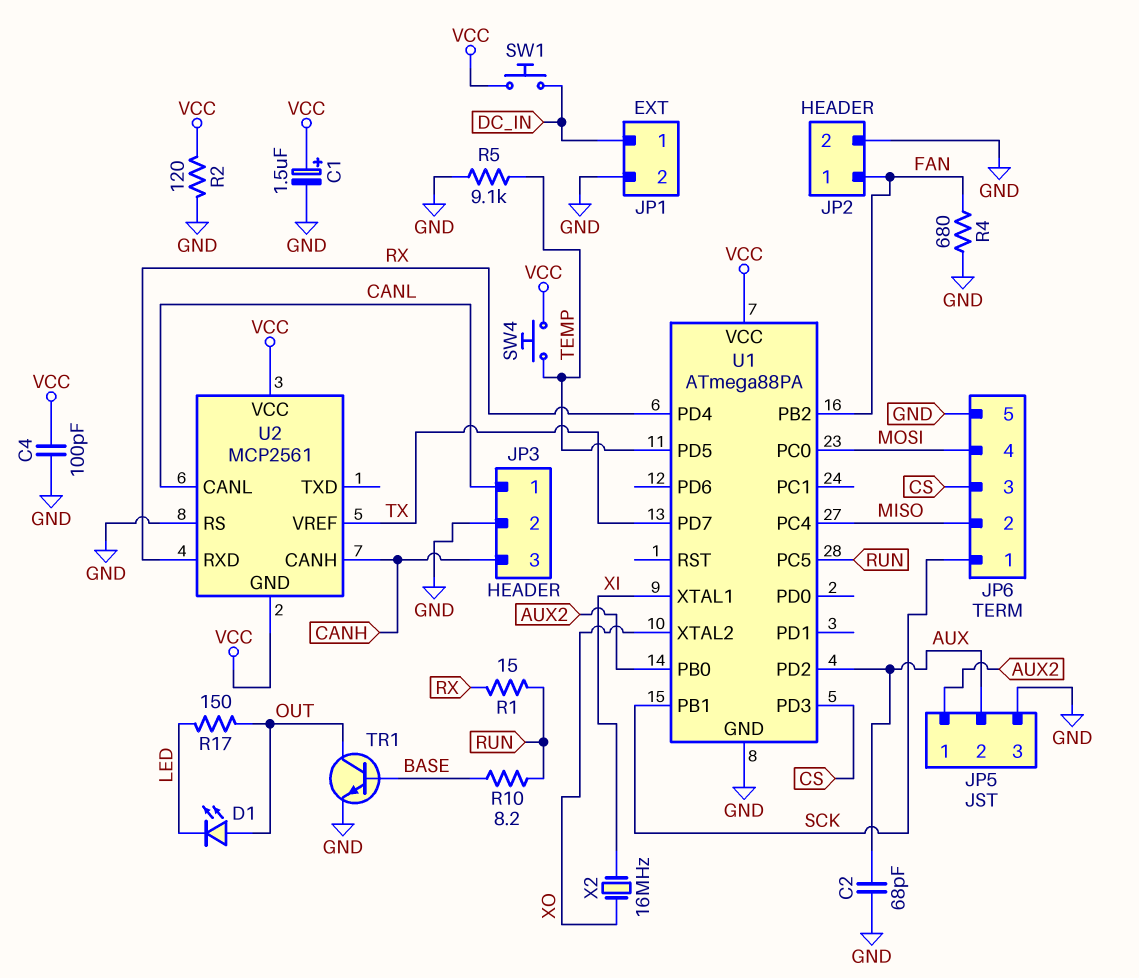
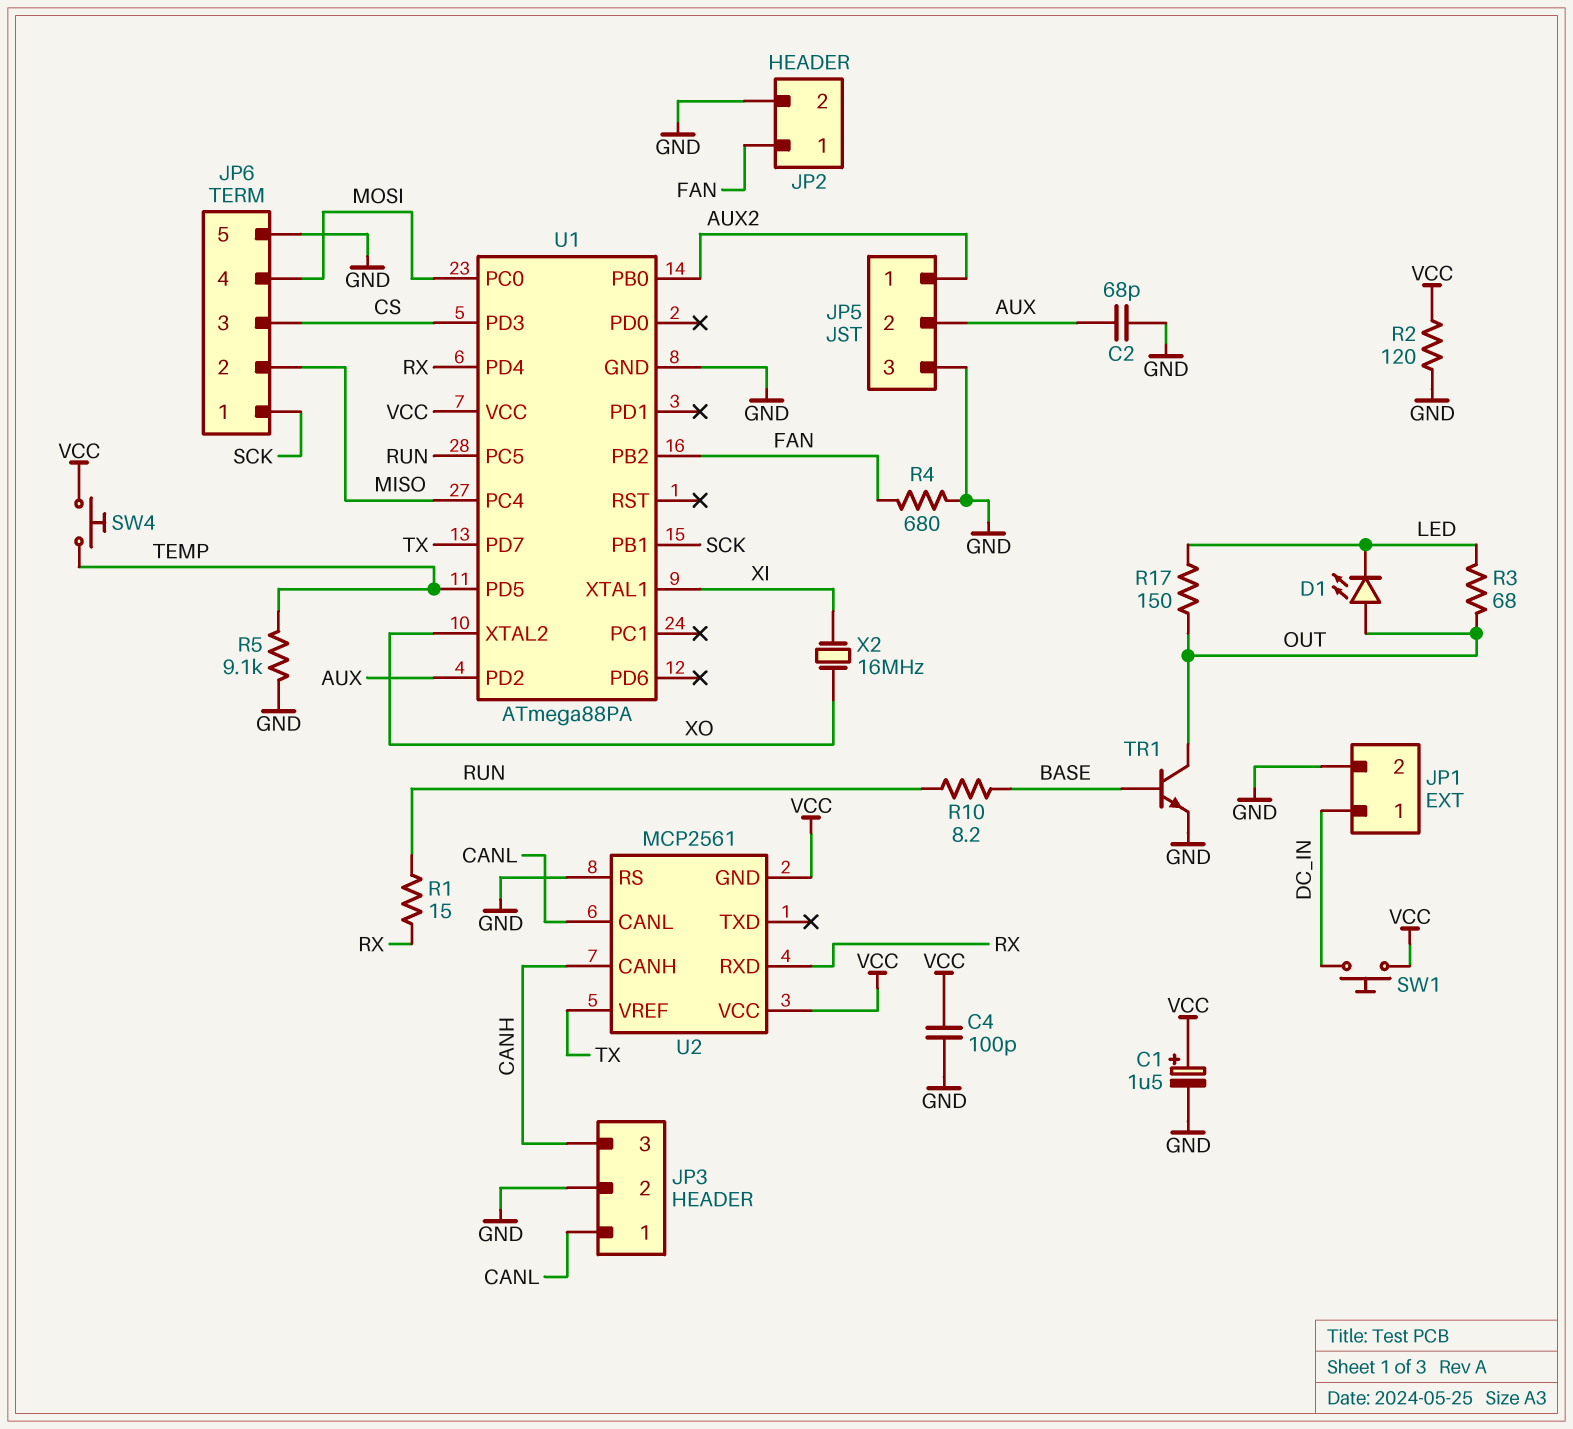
R3: none -> 68 (LED, OUT)

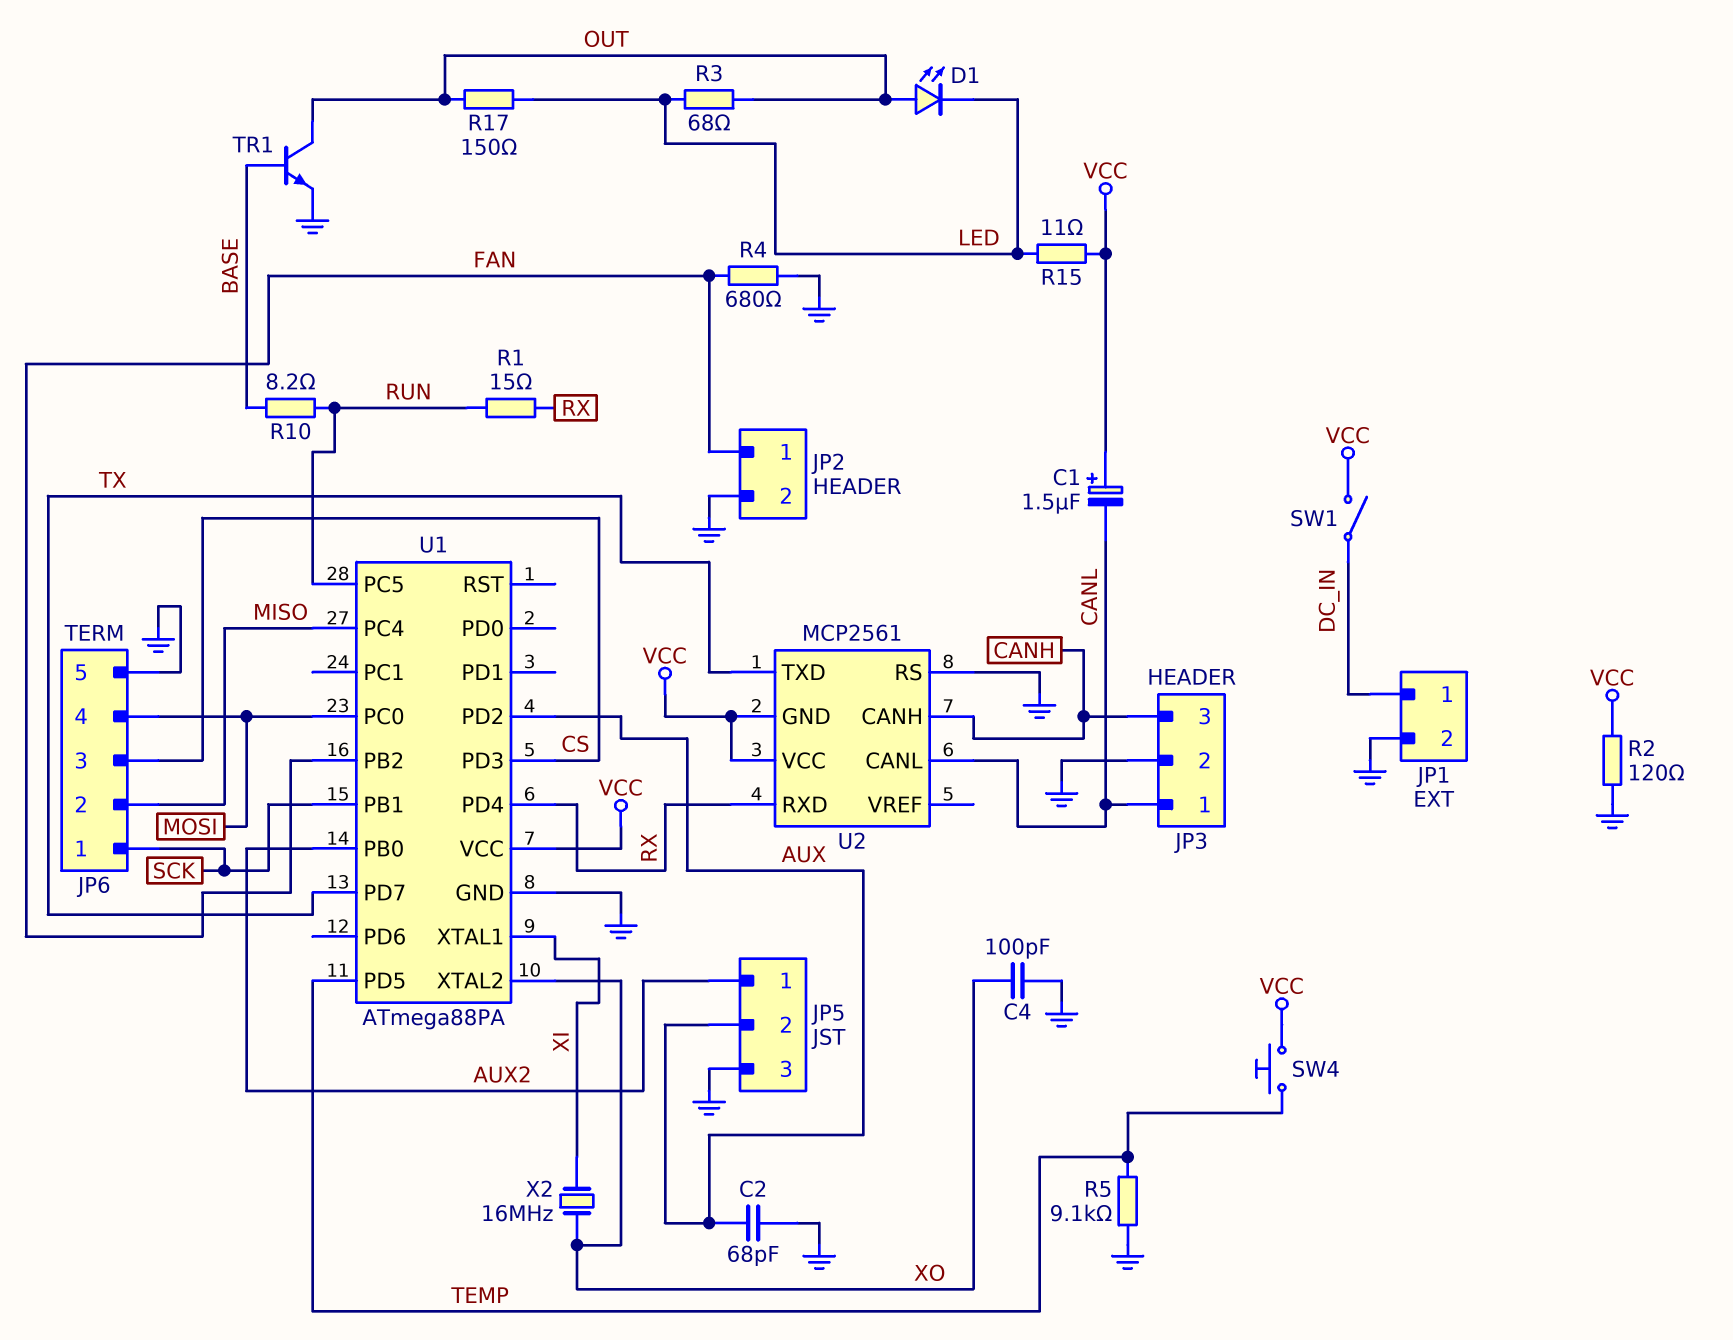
C1: 1.5uF (plus VCC, minus GND) -> 1.5uF (plus VCC, minus CANL)
C4: 100pF (GND, VCC) -> 100pF (GND, XO)
R15: none -> 11 (LED, VCC)
SW1: button (DC_IN, VCC) -> switch (DC_IN, VCC)
U2 pin TXD: none -> TX
U2 pin VREF: TX -> none

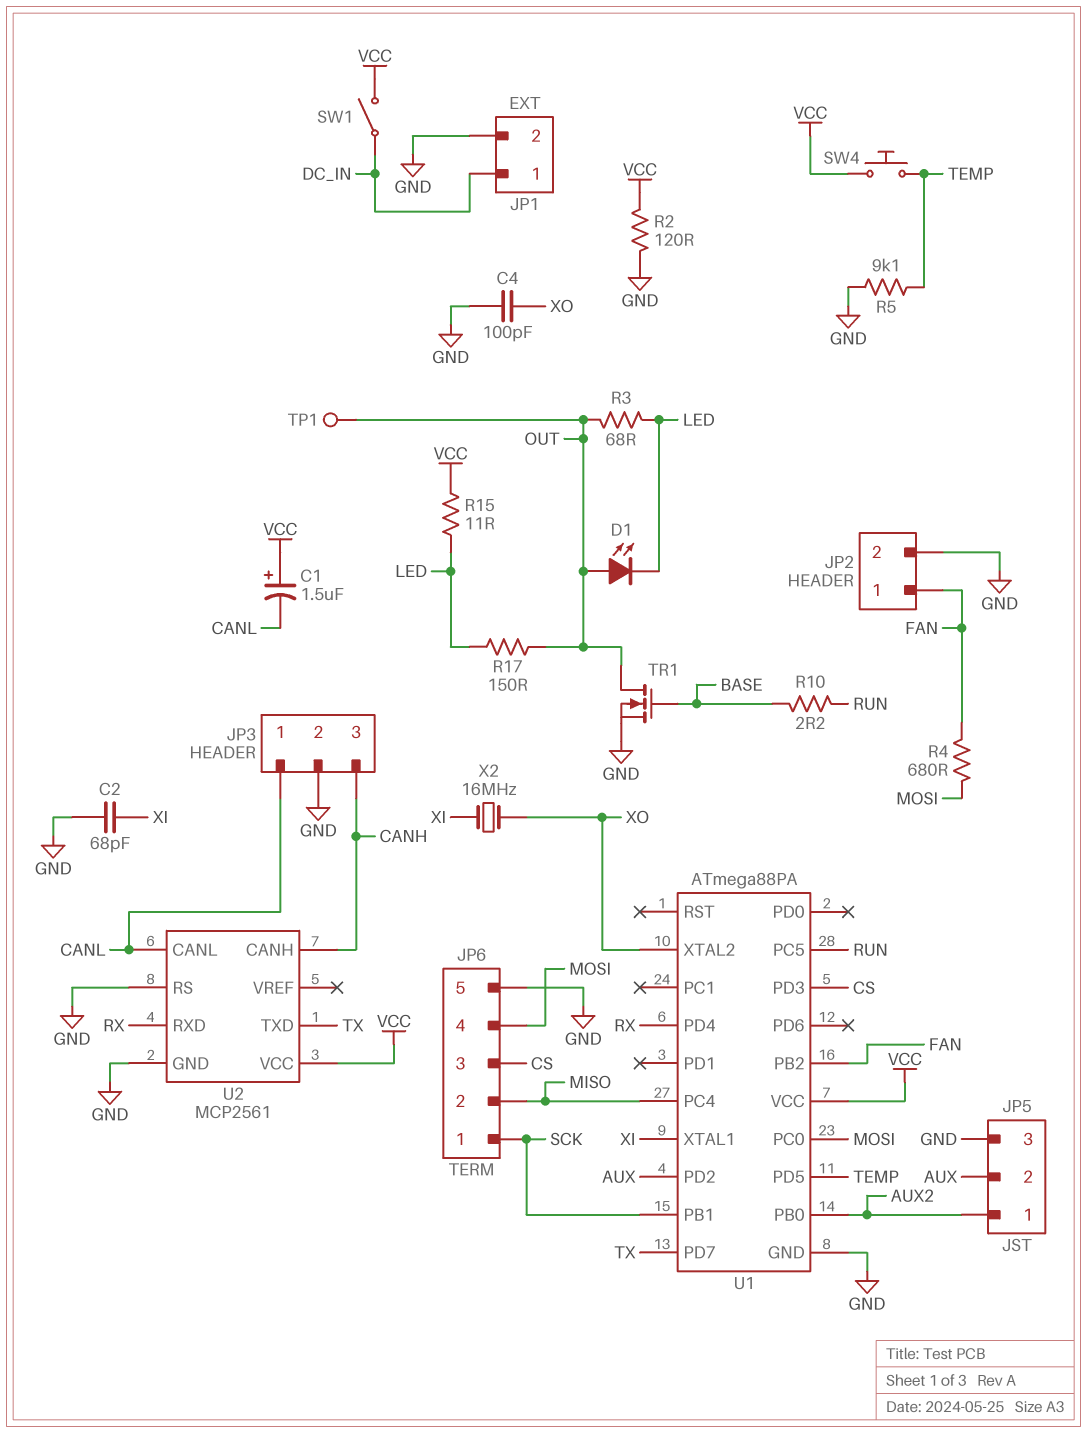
C2: 68pF (AUX, GND) -> 68pF (GND, XI)
R1: 15 (RUN, RX) -> none
R4: 680 (FAN, GND) -> 680 (FAN, MOSI)
R10: 8.2 (BASE, RUN) -> 2.2 (BASE, RUN)
TP1: none -> test point (OUT)
TR1: NPN (B BASE, C OUT, E GND) -> NMOS (G BASE, D OUT, S GND)
U2 pin GND: VCC -> GND

